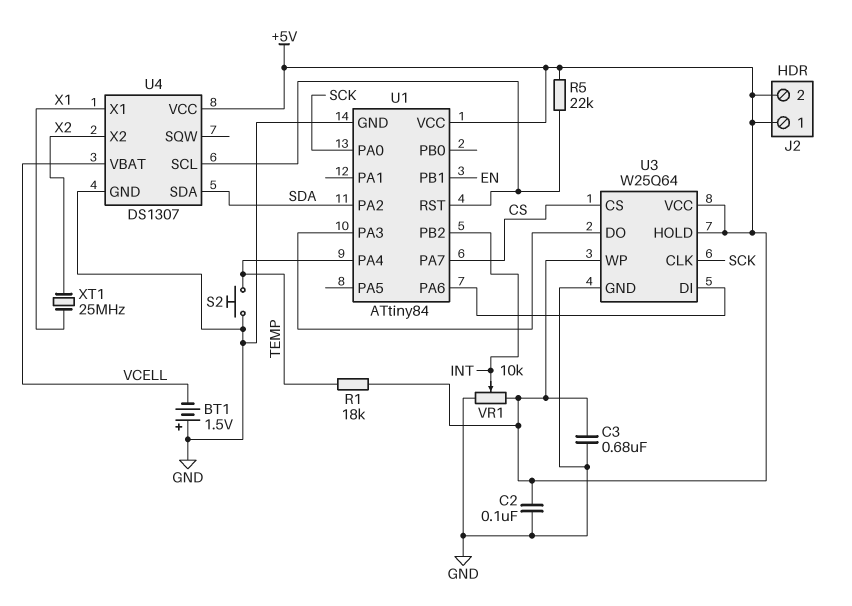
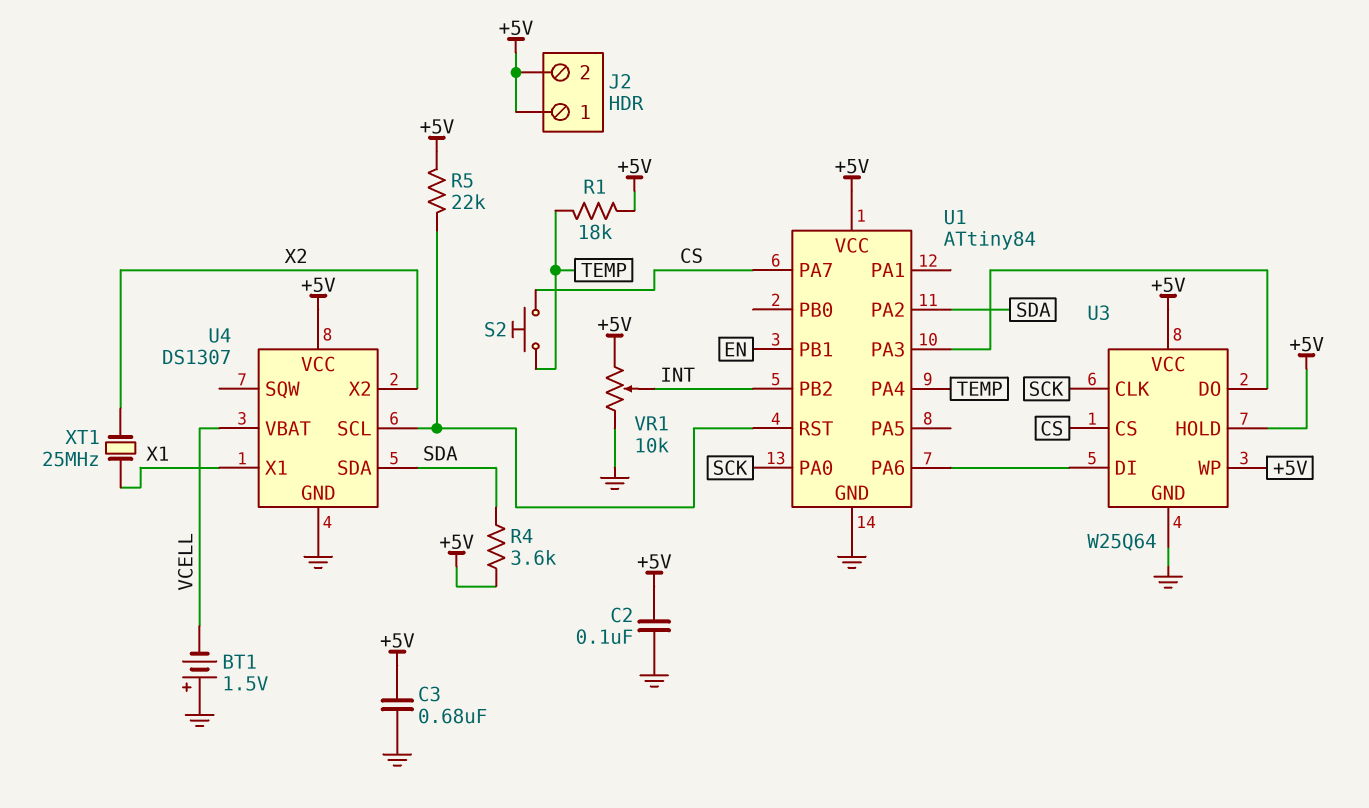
R4: none -> 3.6k (+5V, SDA)
S2: button (GND, TEMP) -> button (CS, TEMP)

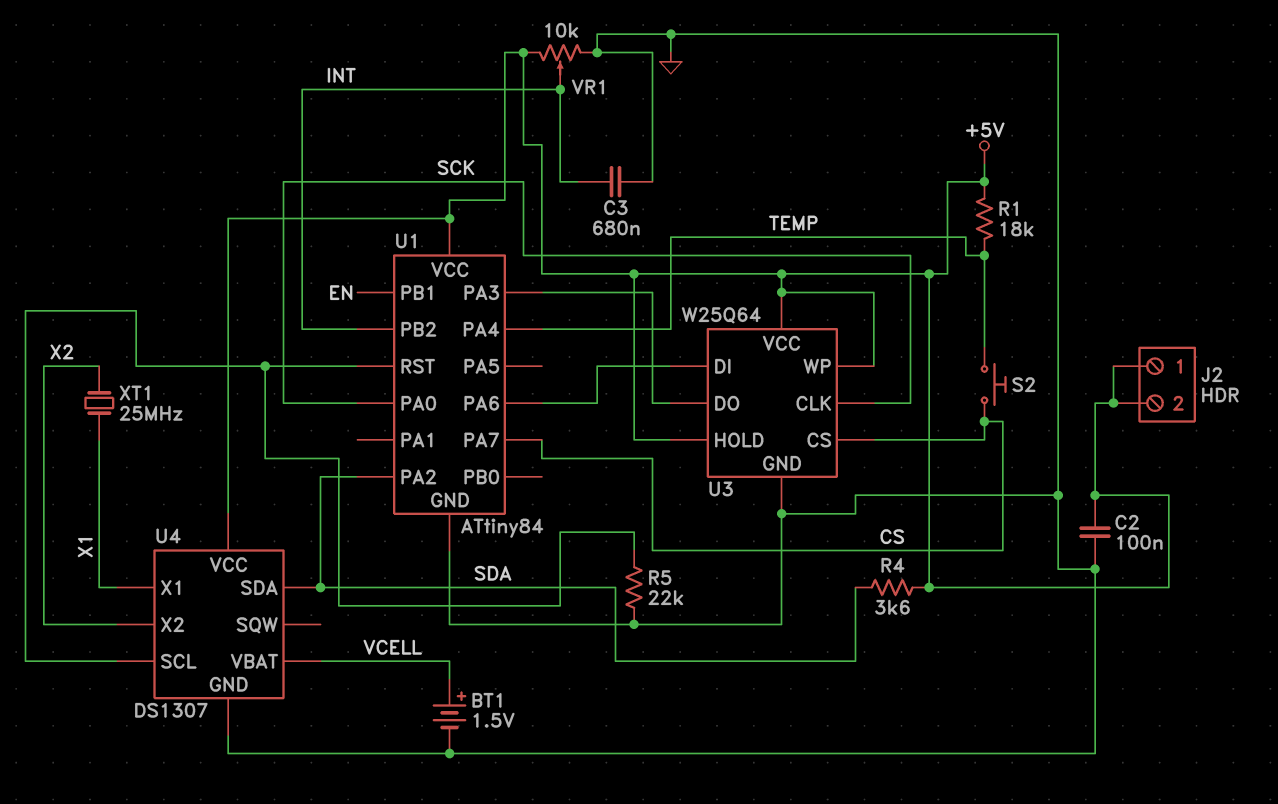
BT1: 1.5V (plus GND, minus VCELL) -> 1.5V (plus VCELL, minus GND)
C3: 680nF (+5V, GND) -> 680nF (GND, INT)
R5: 22k (+5V, U1/RST) -> 22k (GND, U1/RST)

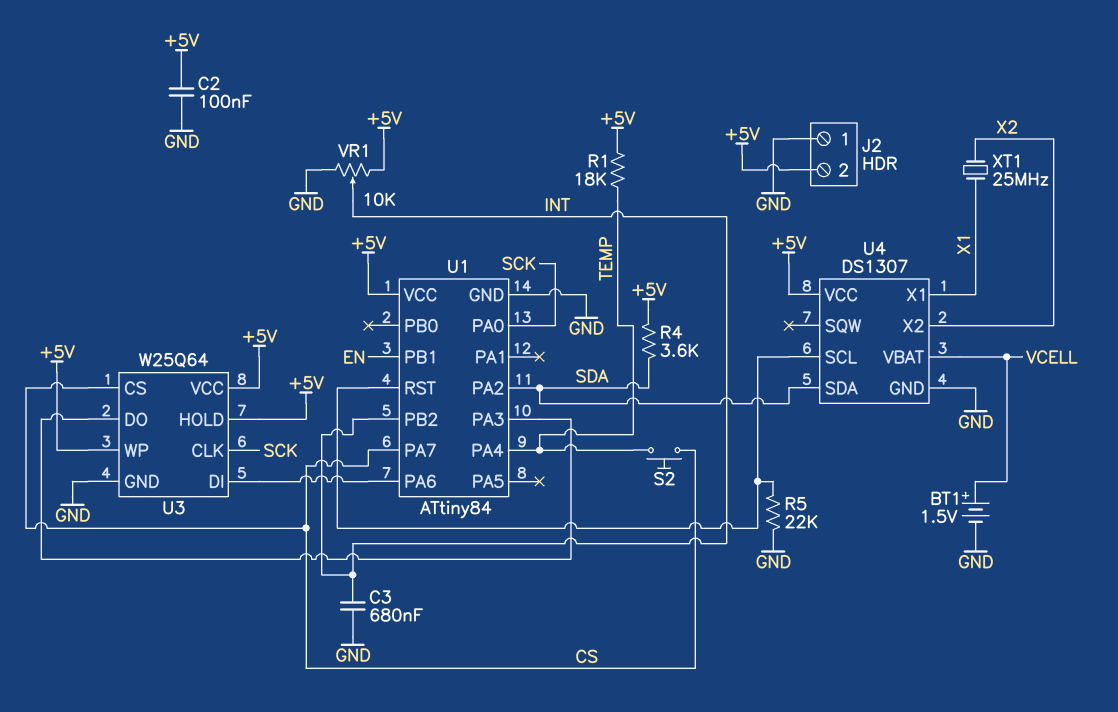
J2 pin 1: +5V -> GND

